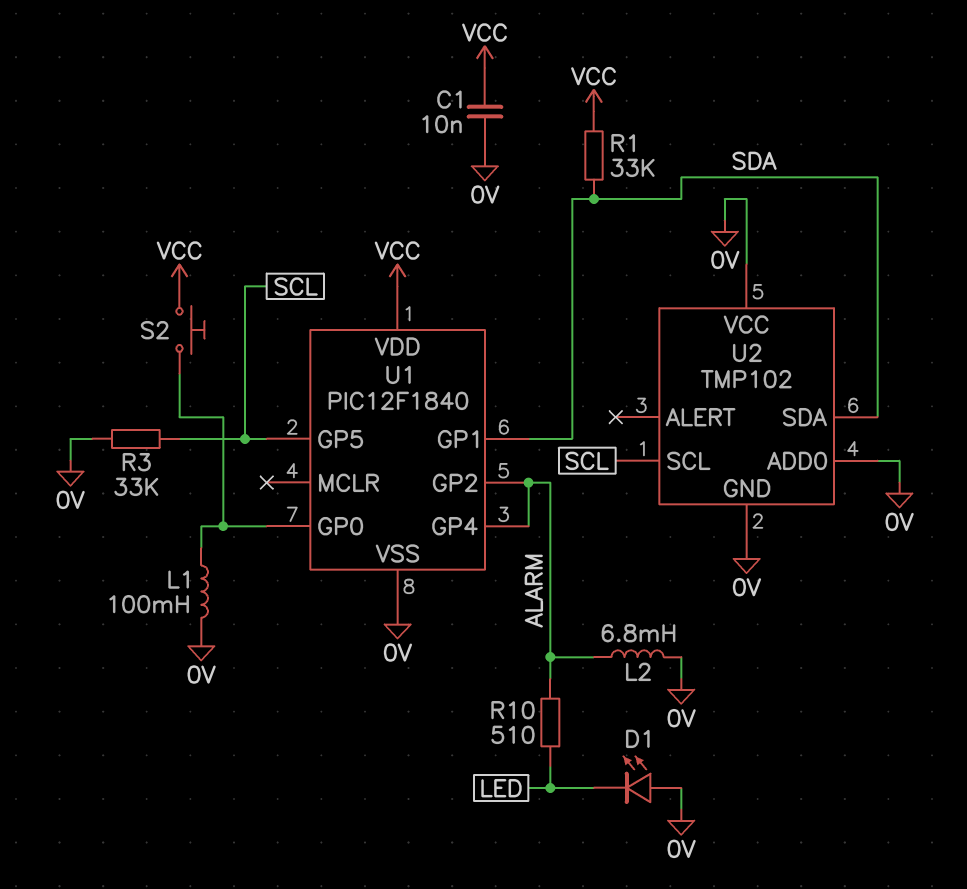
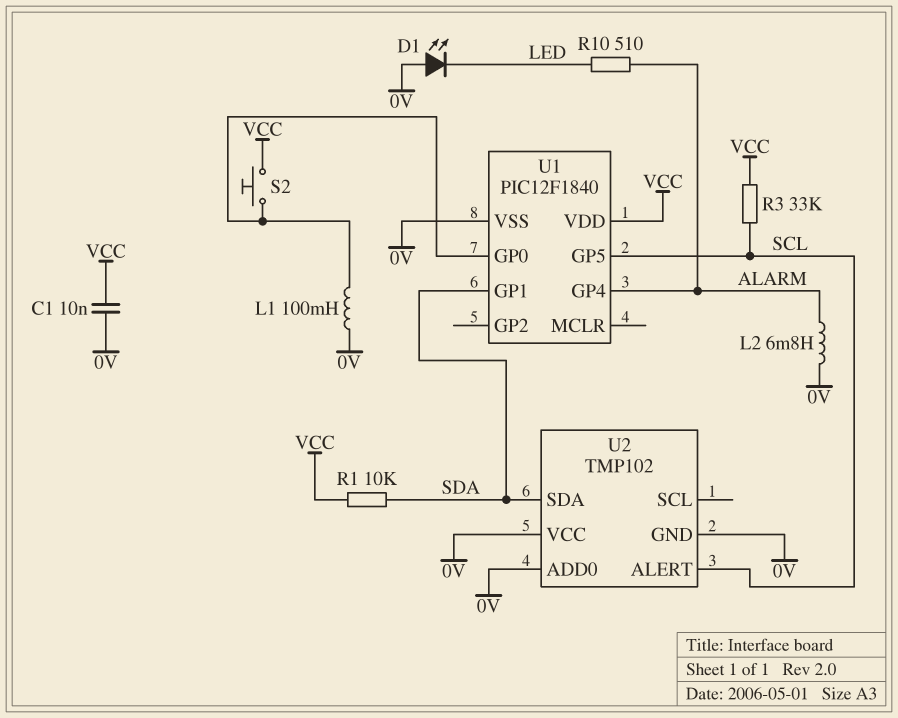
R1: 33k (SDA, VCC) -> 10k (SDA, VCC)
R3: 33k (0V, SCL) -> 33k (SCL, VCC)
U1 pin GP2: ALARM -> none
U2 pin ALERT: none -> SCL
U2 pin SCL: SCL -> none

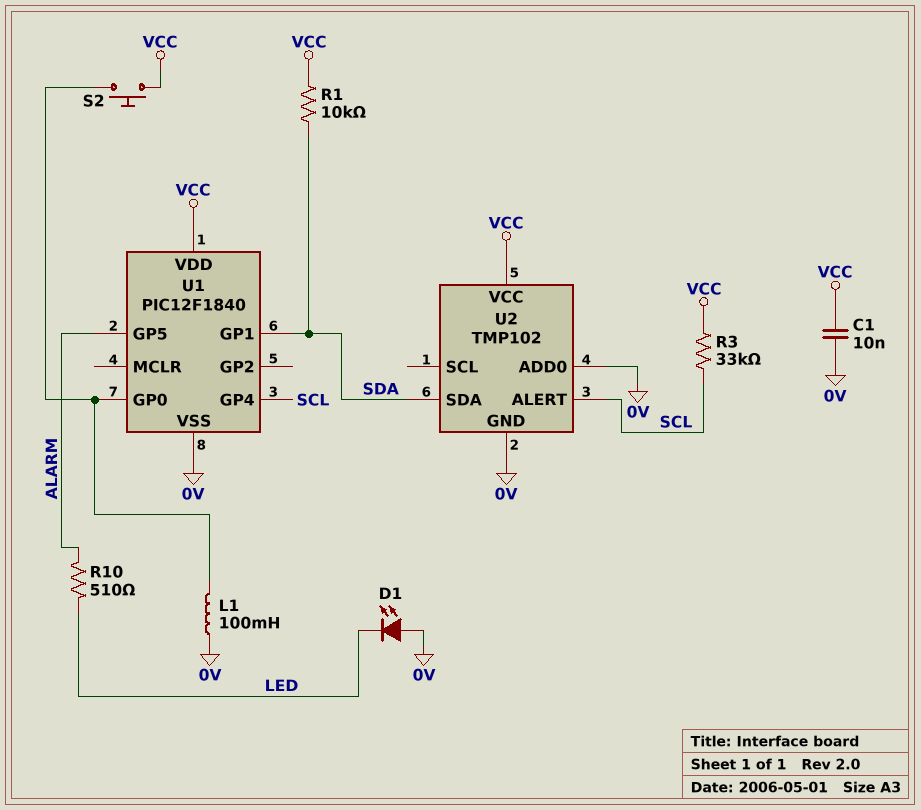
L2: 6.8mH (0V, ALARM) -> none
U1 pin GP4: ALARM -> SCL
U1 pin GP5: SCL -> ALARM
U2 pin VCC: 0V -> VCC

